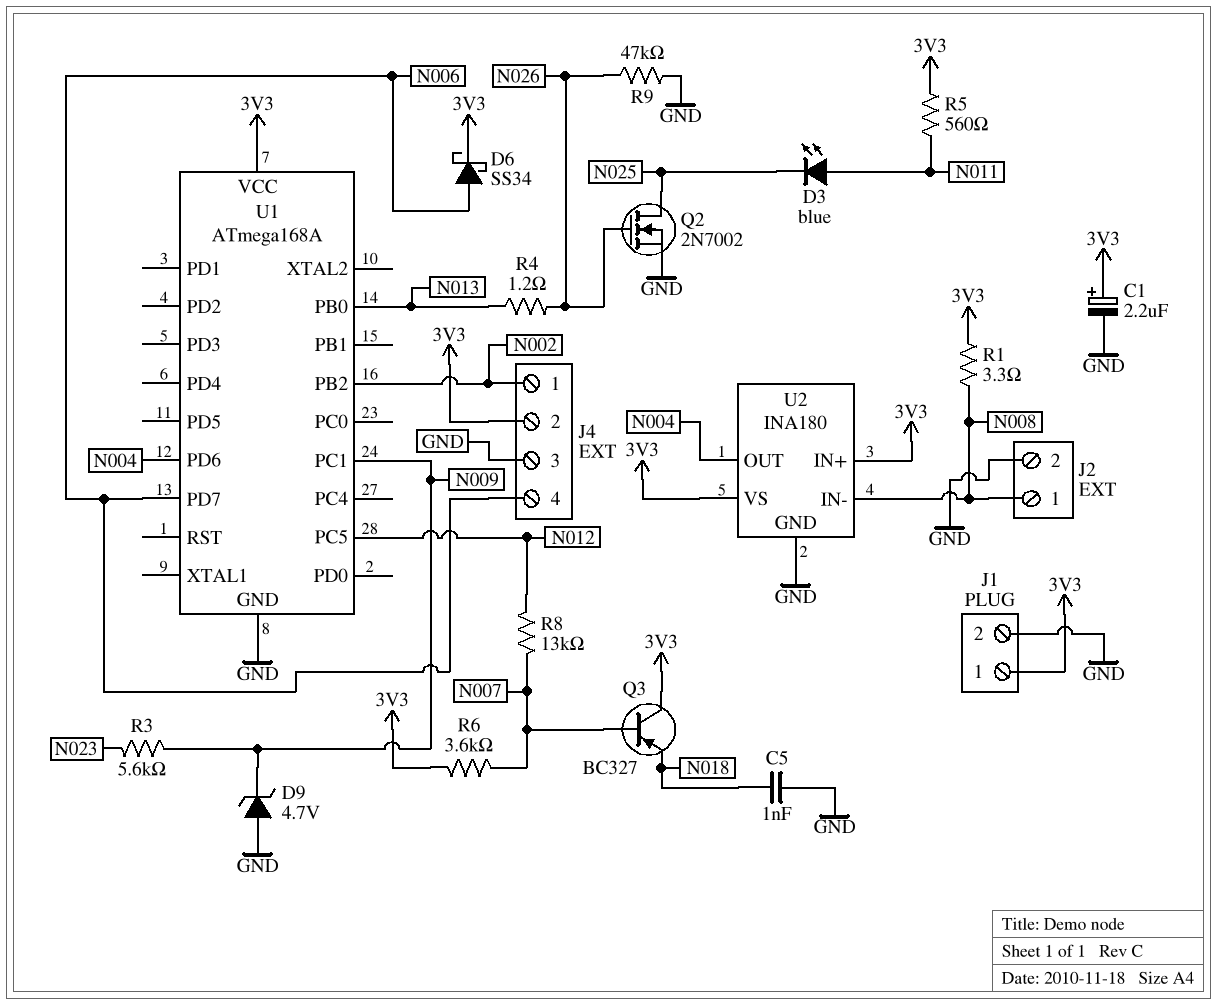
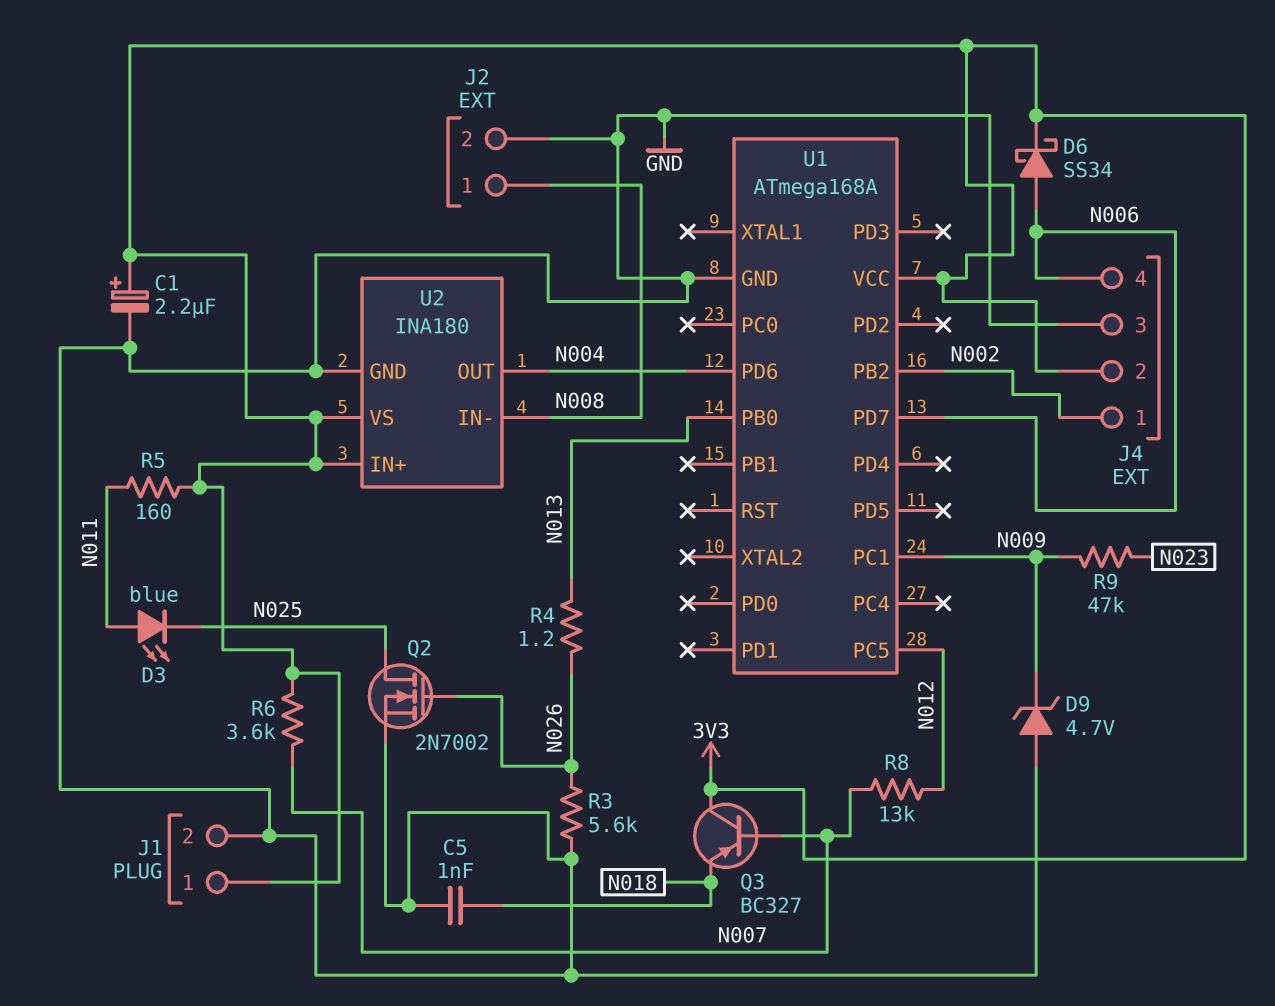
R1: 3.3 (3V3, N008) -> none
R3: 5.6k (N009, N023) -> 5.6k (GND, N026)
R5: 560 (3V3, N011) -> 160 (3V3, N011)
R9: 47k (GND, N026) -> 47k (N009, N023)

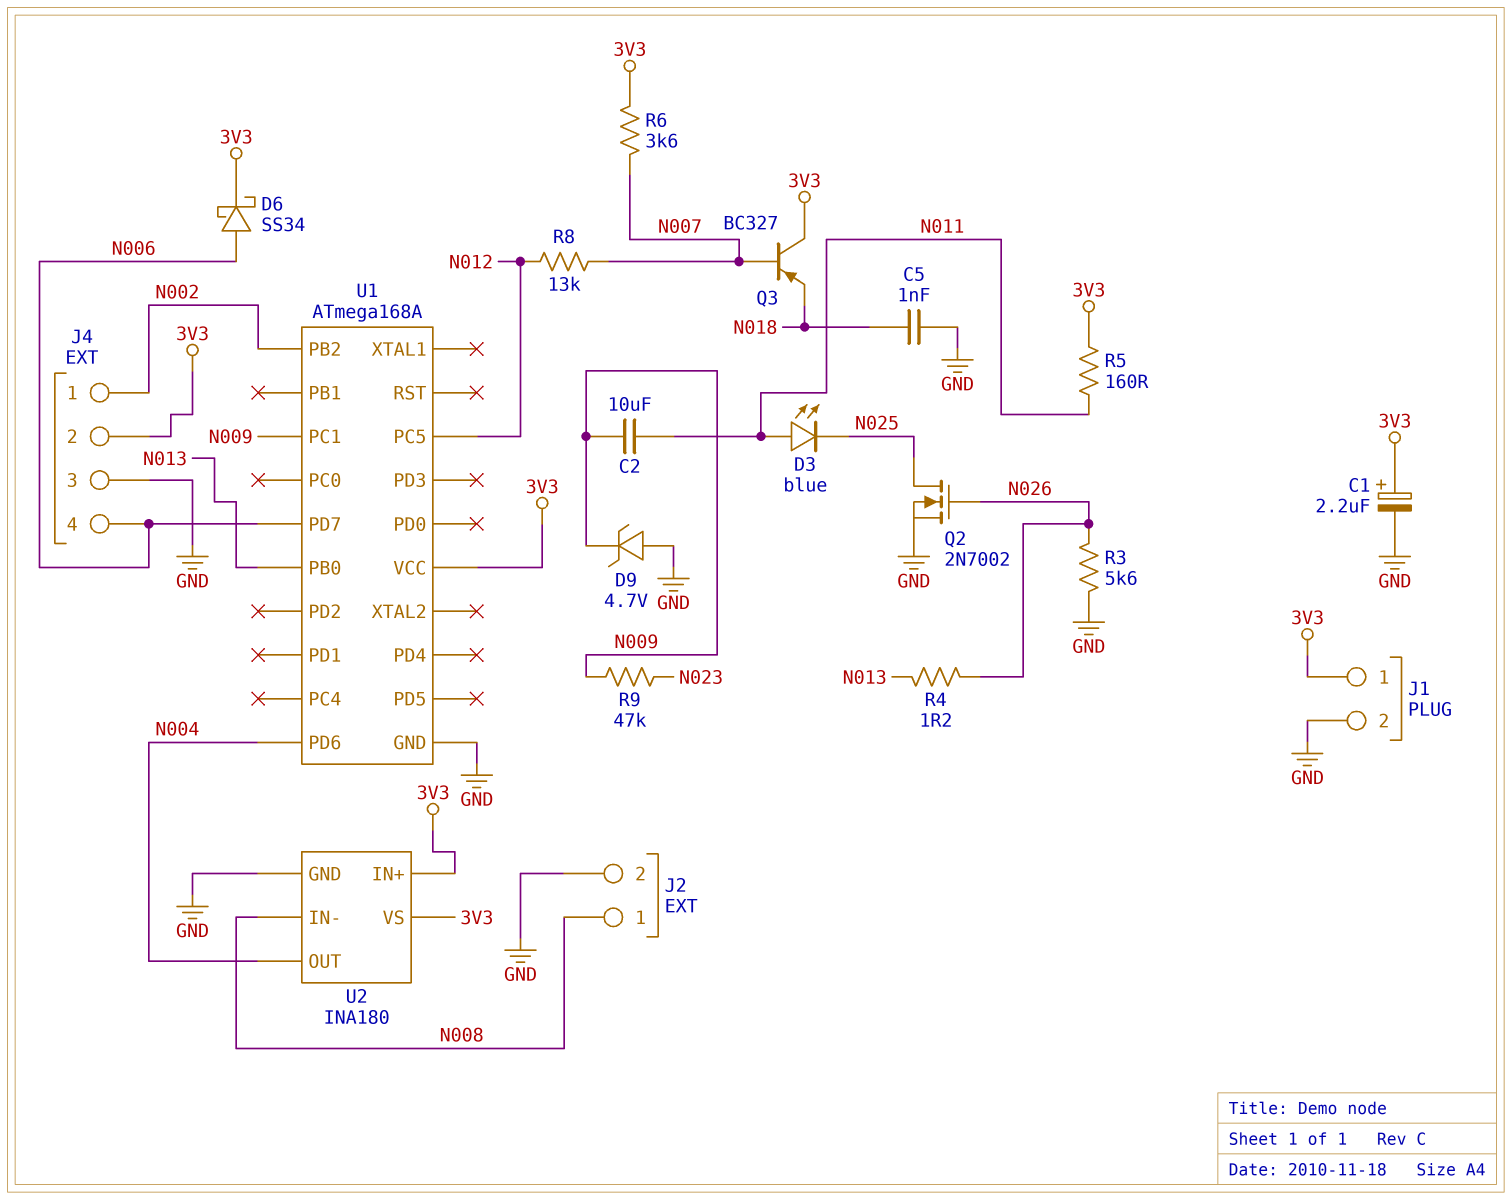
C2: none -> 10uF (N009, N011)

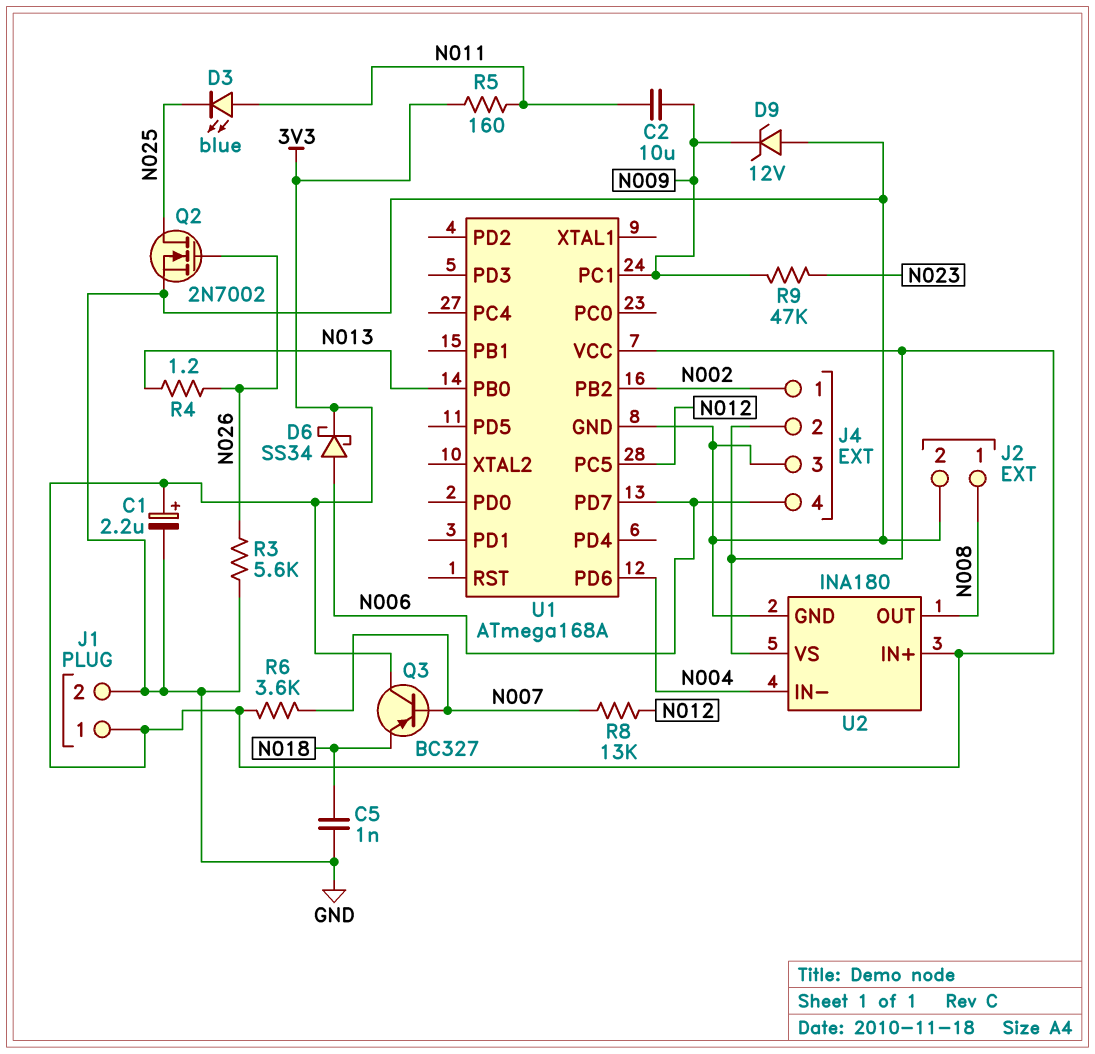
D9: zener 4.7V (A GND, K N009) -> zener 12V (A GND, K N009)
U2 pin IN-: N008 -> N004
U2 pin OUT: N004 -> N008

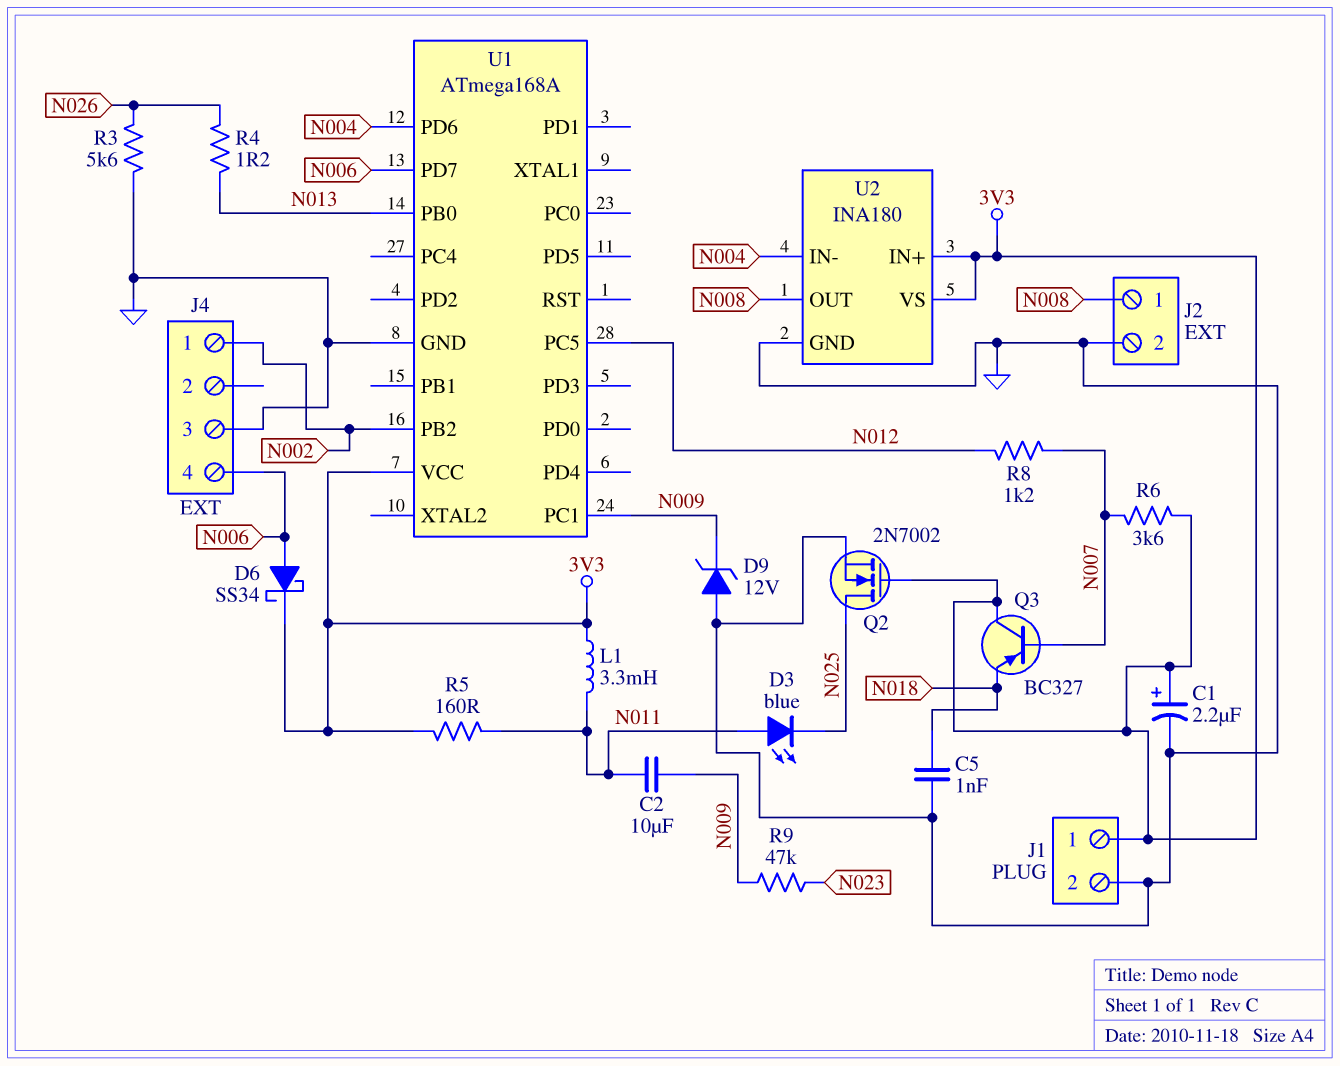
J4 pin 2: 3V3 -> none
L1: none -> 3.3mH (3V3, N011)
Q2: NMOS 2N7002 (G N026, D N025, S GND) -> NMOS 2N7002 (G 3V3, D N025, S GND)
R8: 13k (N007, N012) -> 1.2k (N007, N012)

